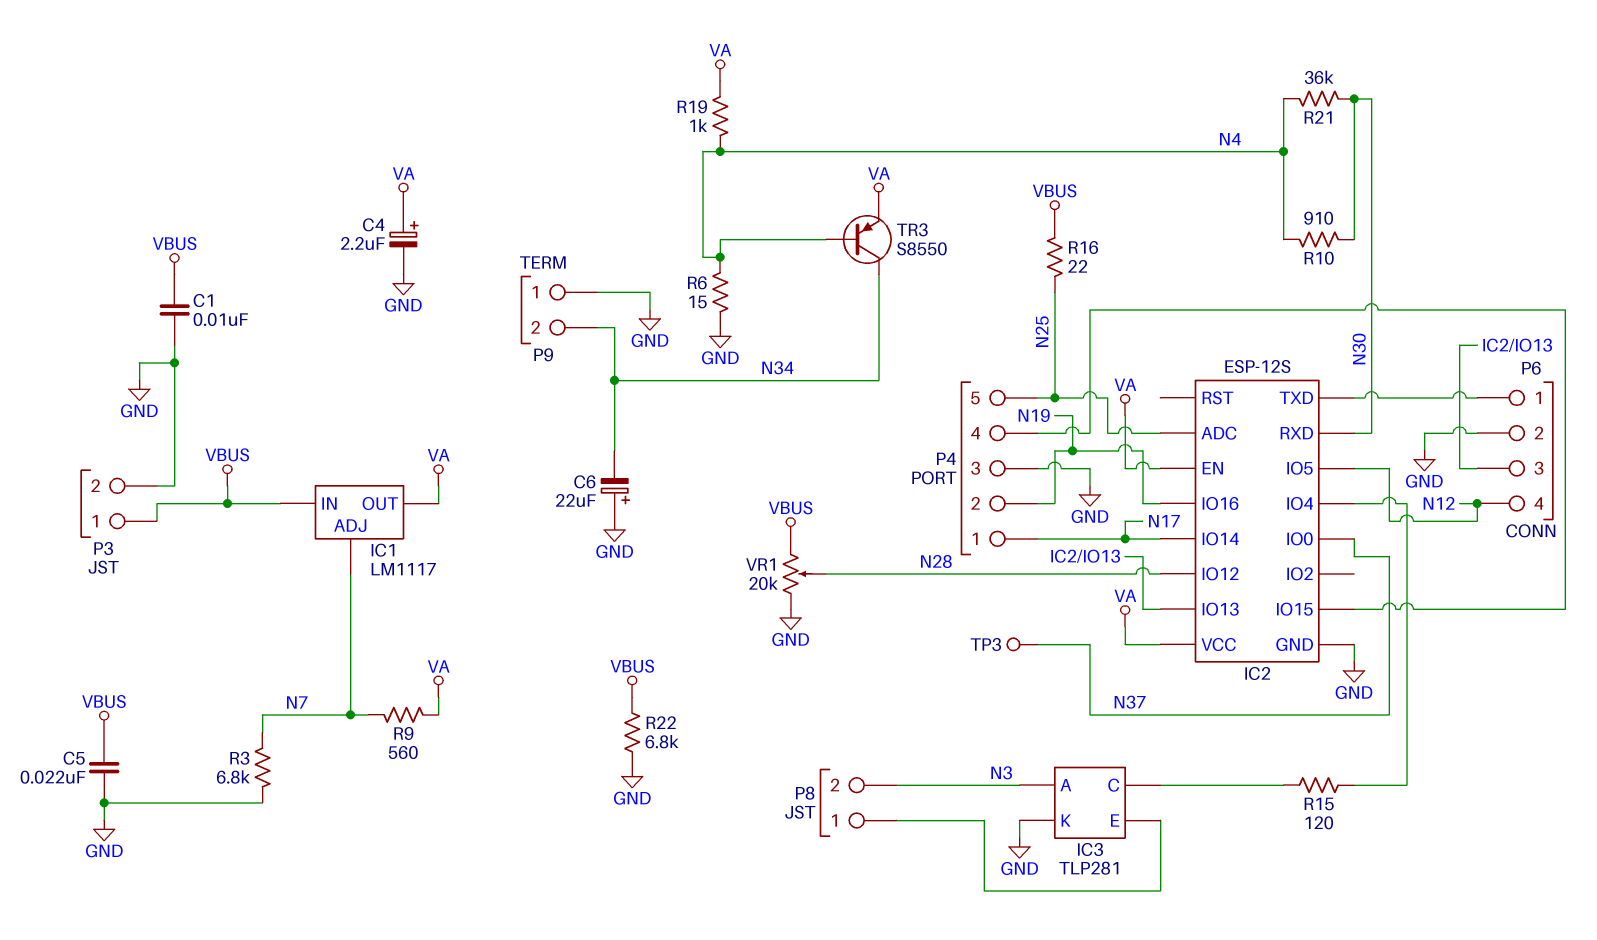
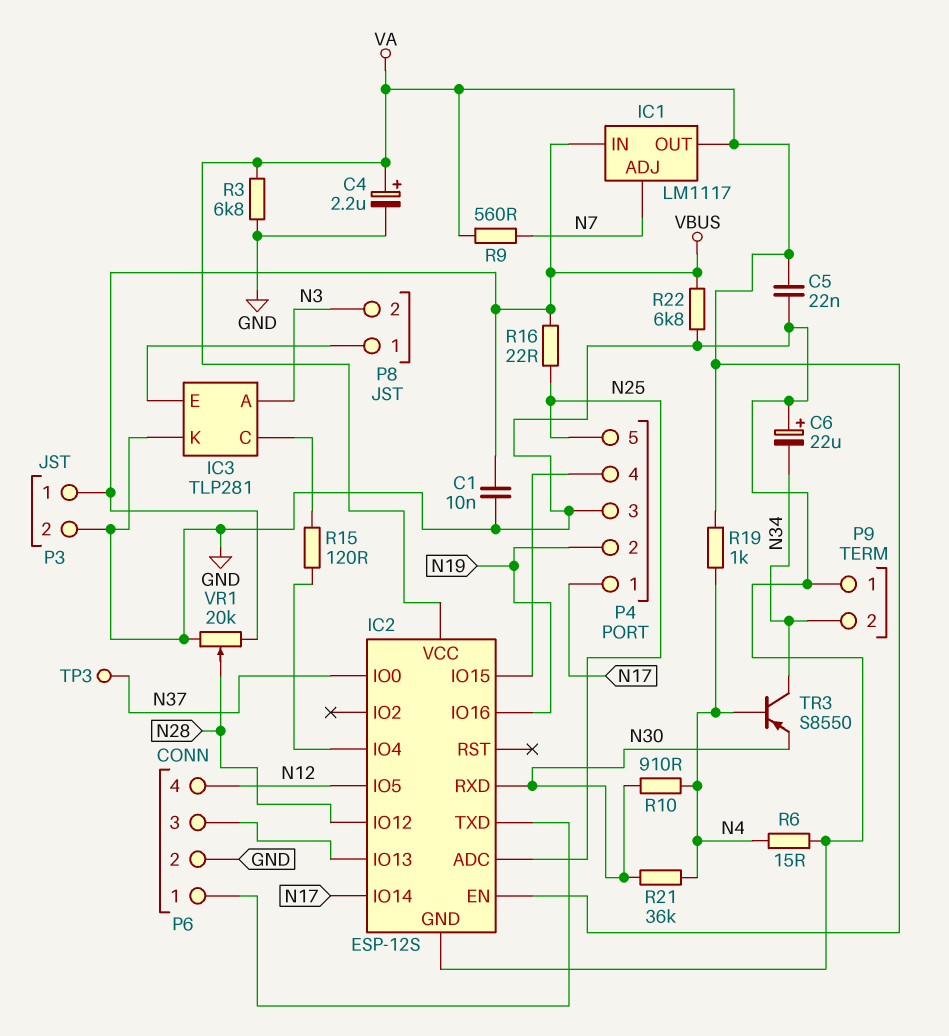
C5: 22nF (GND, VBUS) -> 22nF (GND, VA)
R3: 6.8k (GND, N7) -> 6.8k (GND, VA)
TR3: PNP S8550 (B N4, C N34, E VA) -> PNP S8550 (B N4, C N34, E N30)

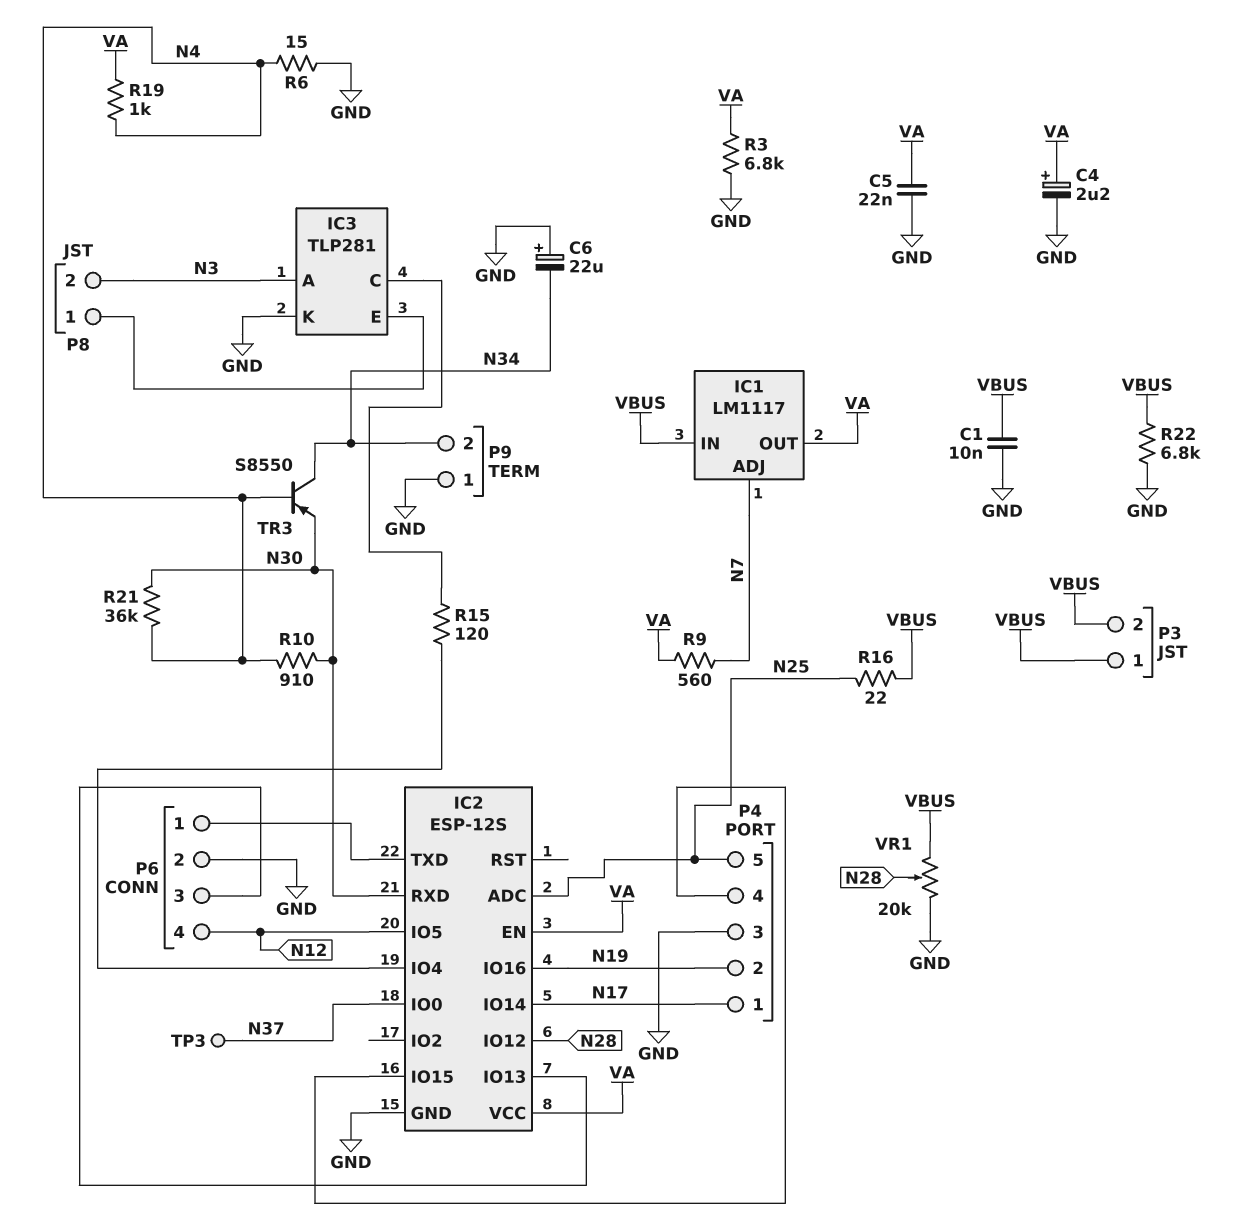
P3 pin 2: GND -> VBUS

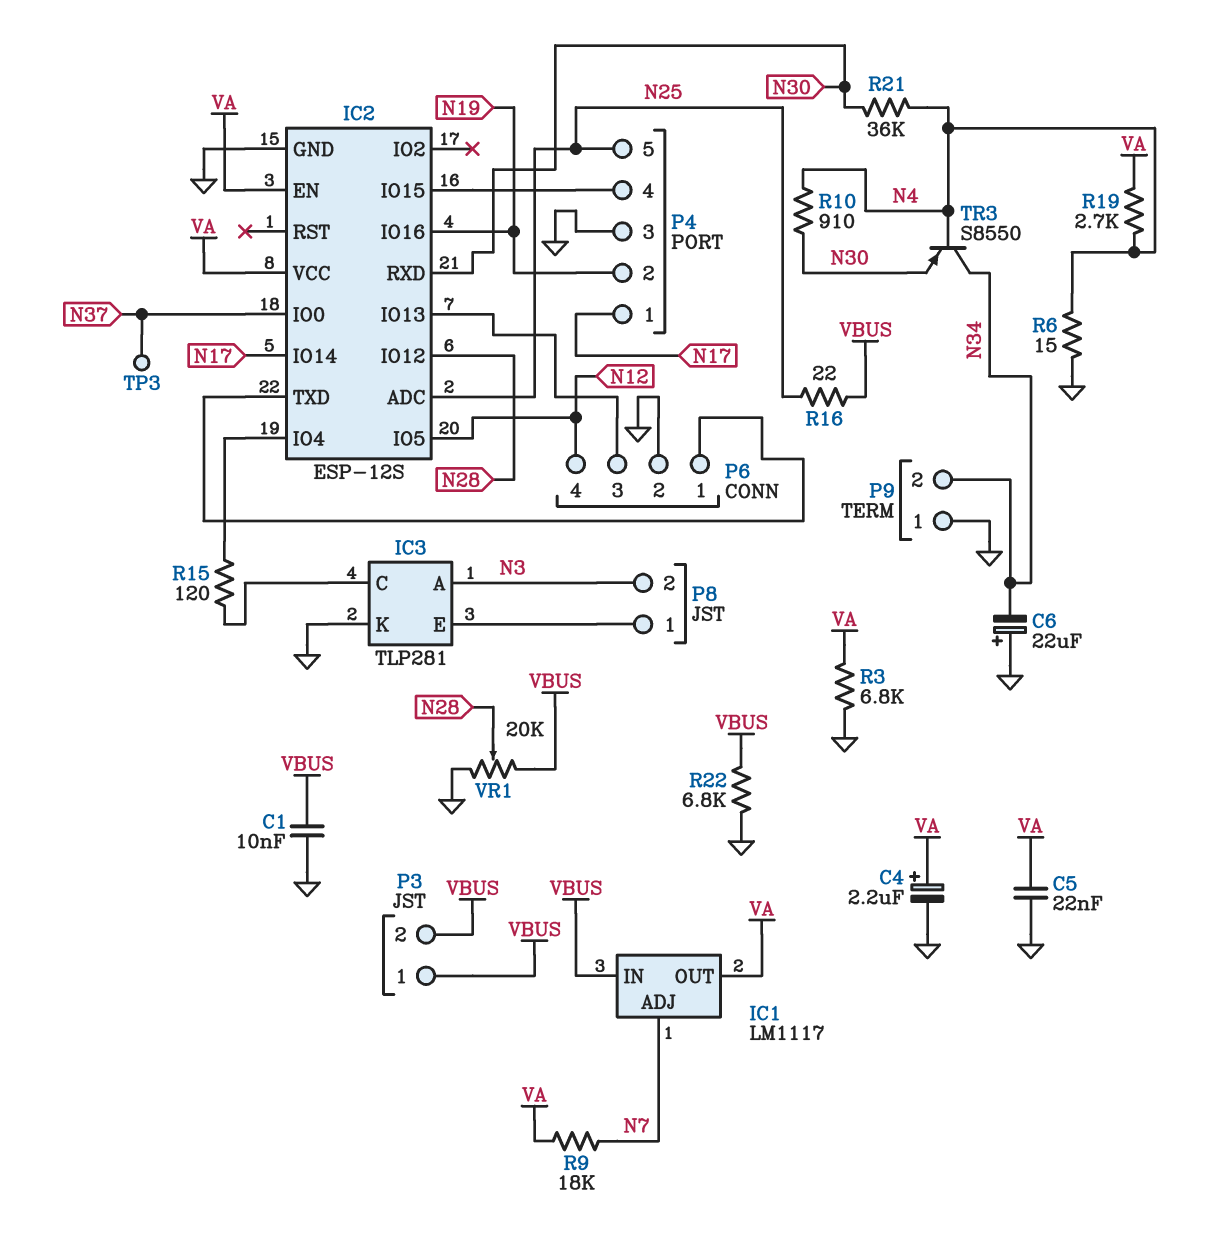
R9: 560 (N7, VA) -> 18k (N7, VA)
R19: 1k (N4, VA) -> 2.7k (N4, VA)

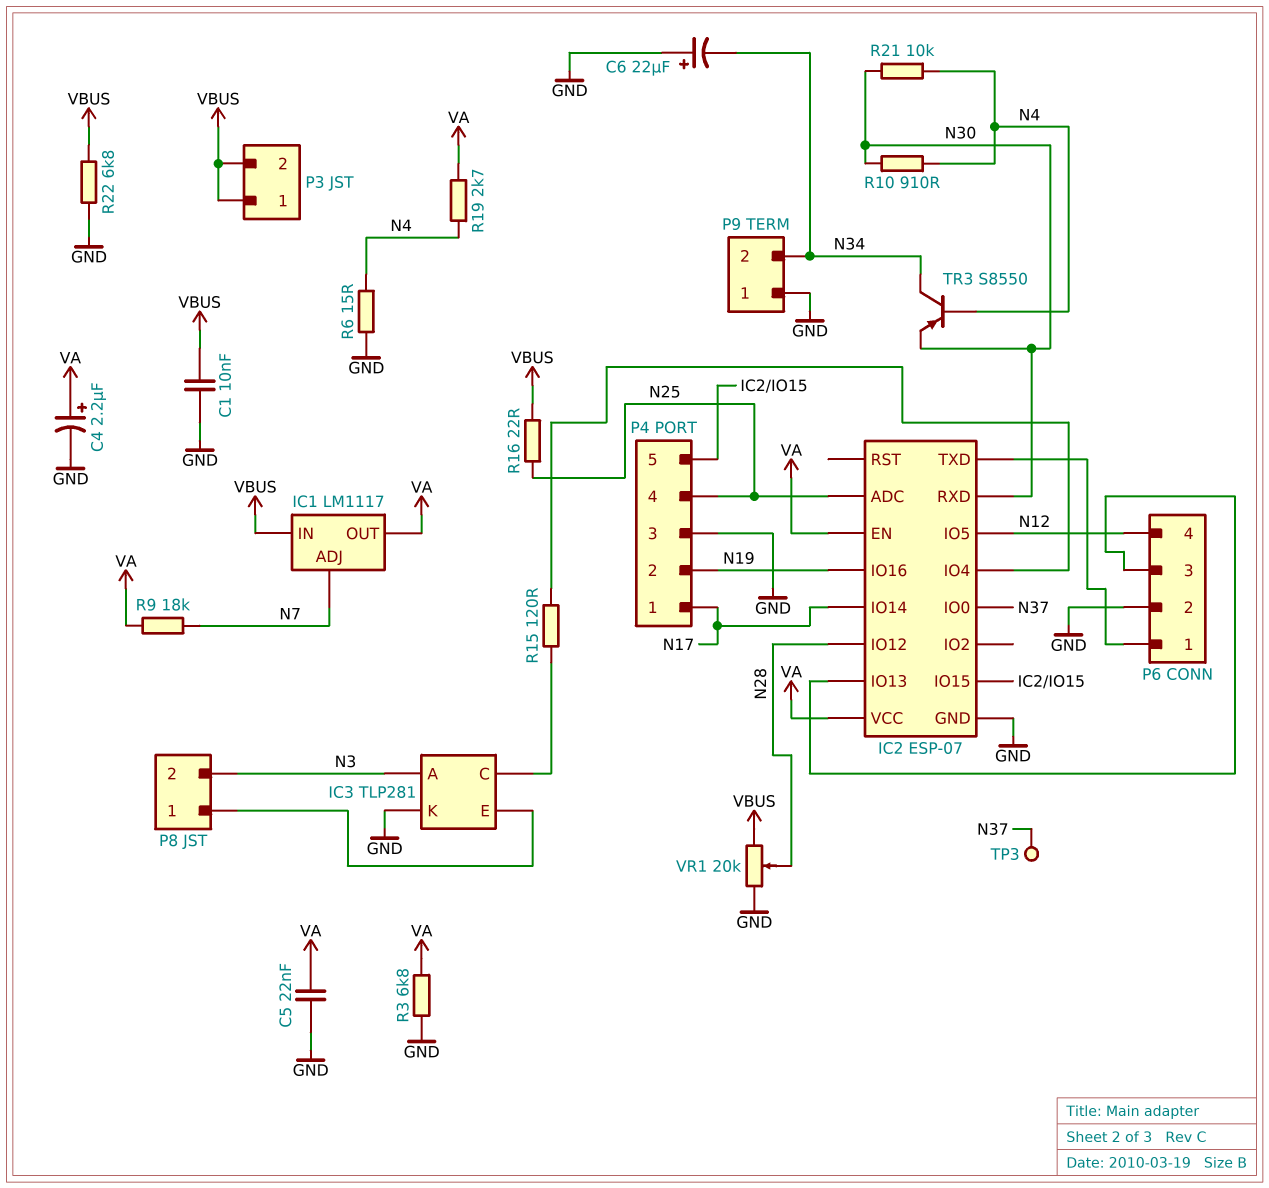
IC2: ESP-12S -> ESP-07
P4 pin 4: IC2/IO15 -> N25
P4 pin 5: N25 -> IC2/IO15
R21: 36k (N4, N30) -> 10k (N4, N30)

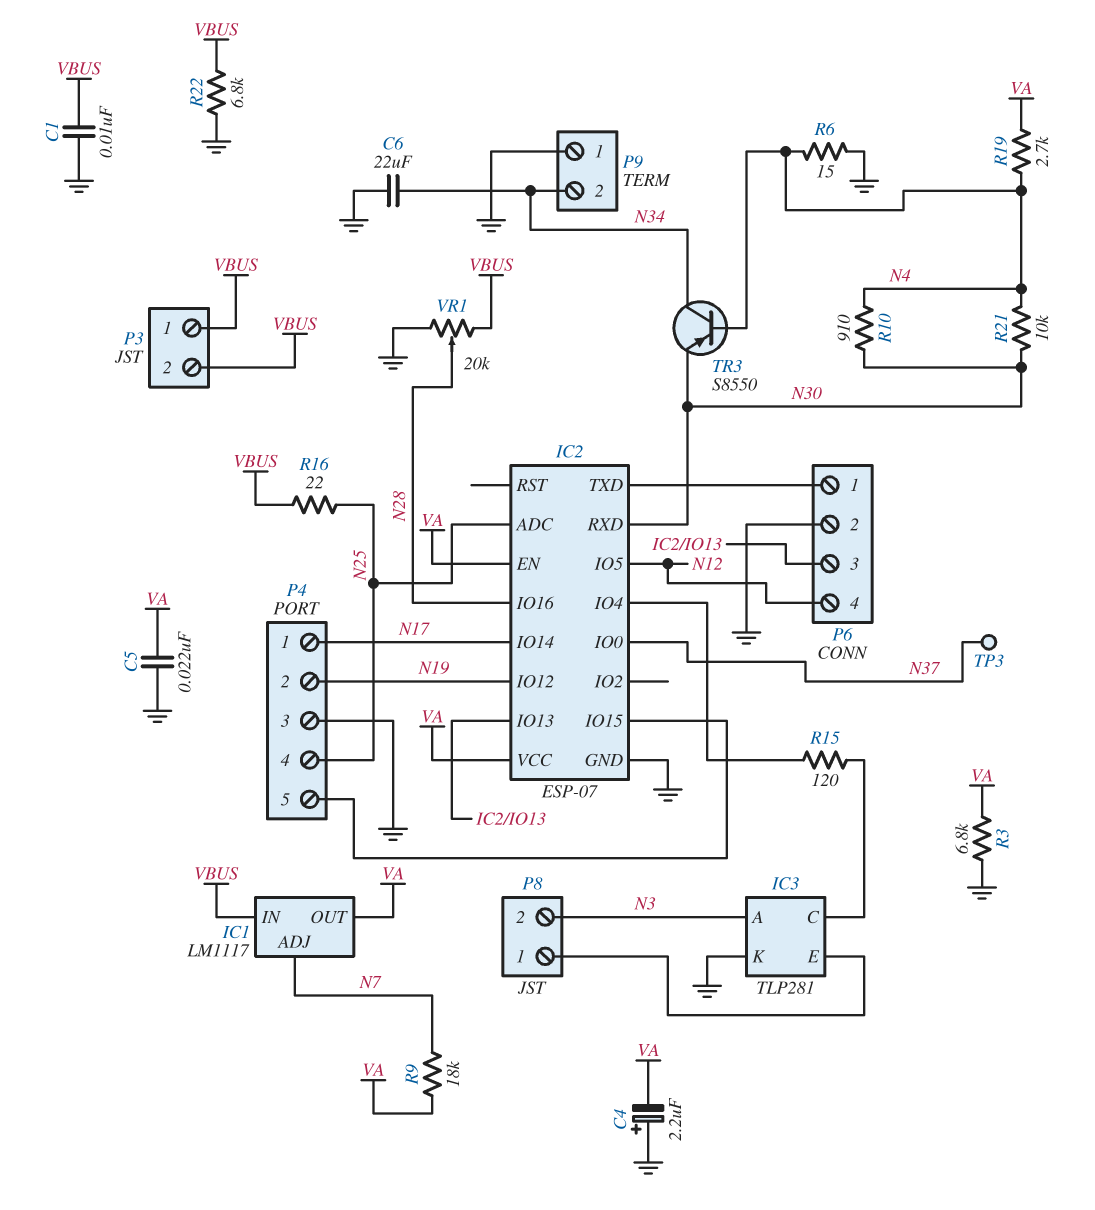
C4: 2.2uF (plus VA, minus GND) -> 2.2uF (plus GND, minus VA)
C6: 22uF (plus GND, minus N34) -> 22uF (GND, N34)
IC2 pin IO12: N28 -> N19
IC2 pin IO16: N19 -> N28

